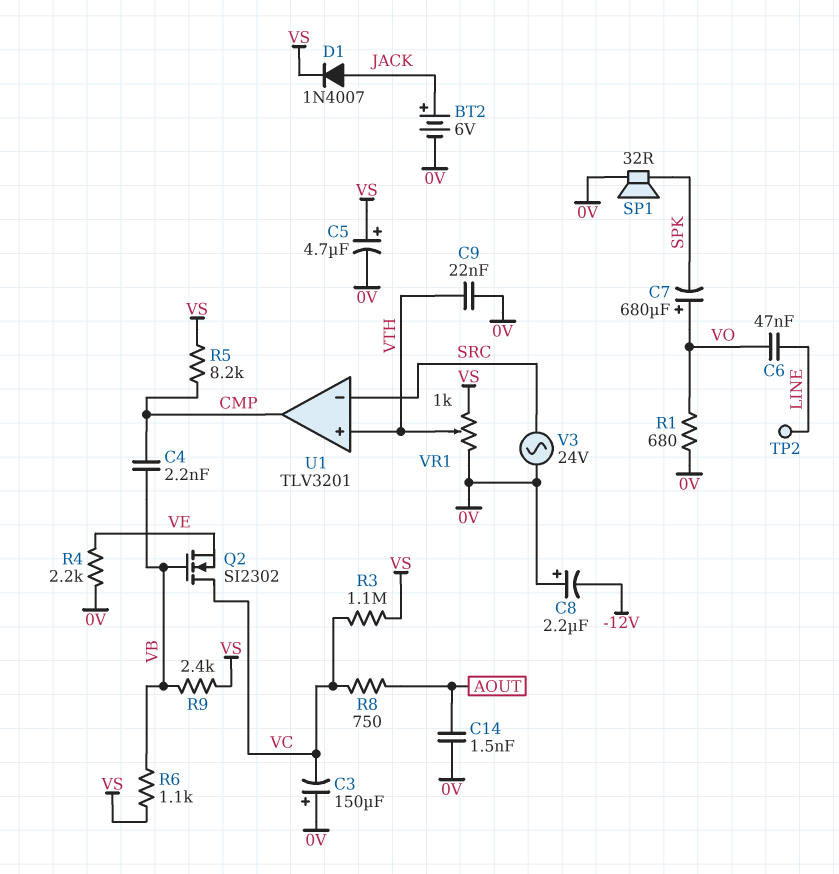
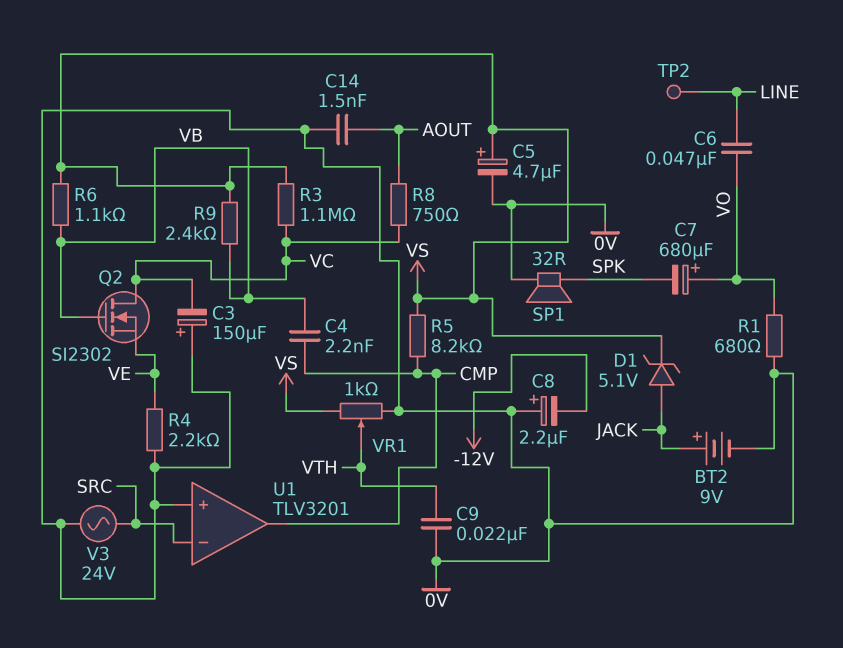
BT2: 6V (plus JACK, minus 0V) -> 9V (plus JACK, minus 0V)
D1: diode 1N4007 (A JACK, K VS) -> zener 5.1V (A JACK, K VS)
U1 pin in+: VTH -> 0V

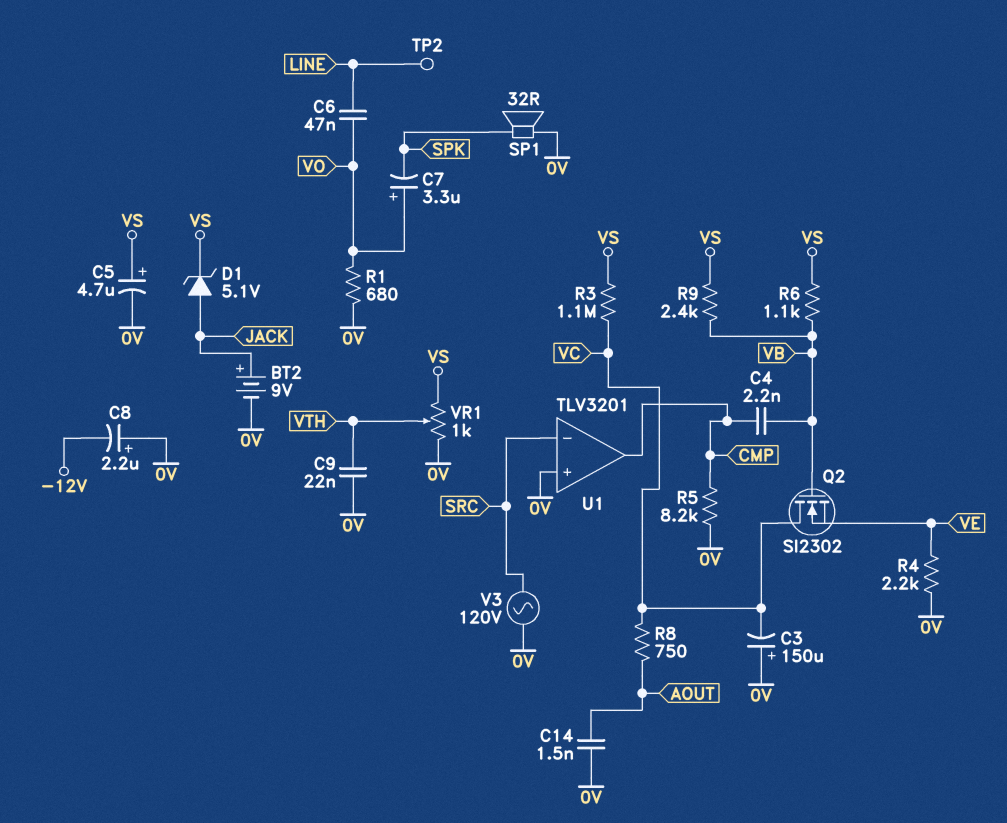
C7: 680uF (plus VO, minus SPK) -> 3.3uF (plus VO, minus SPK)
R5: 8.2k (CMP, VS) -> 8.2k (0V, CMP)
V3: AC 24V (0V, SRC) -> AC 120V (0V, SRC)

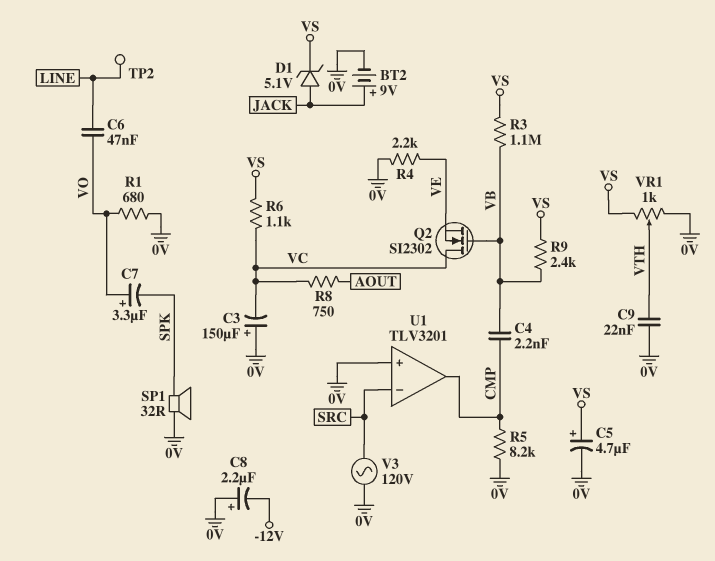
C14: 1.5nF (0V, AOUT) -> none
R3: 1.1M (VC, VS) -> 1.1M (VB, VS)
R6: 1.1k (VB, VS) -> 1.1k (VC, VS)

